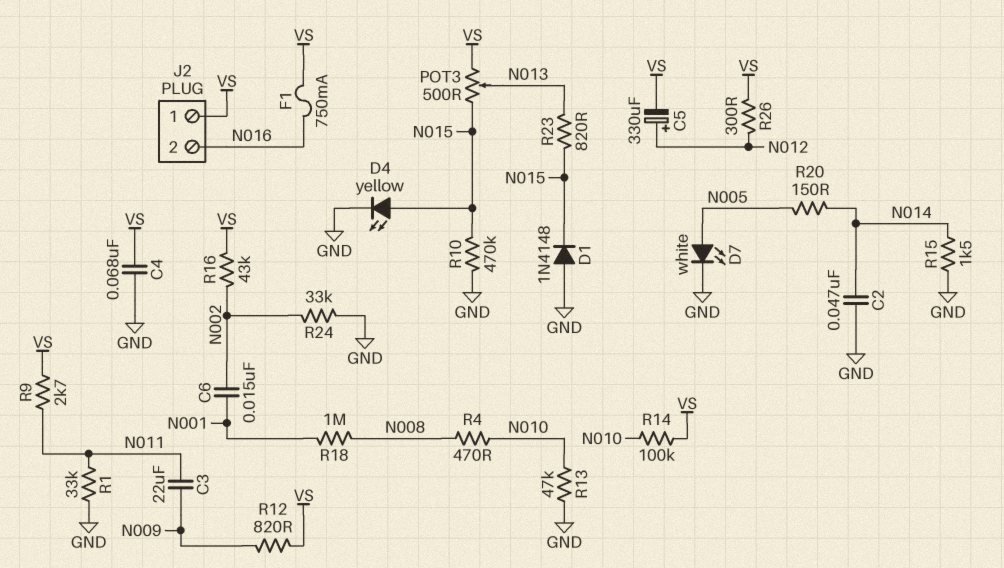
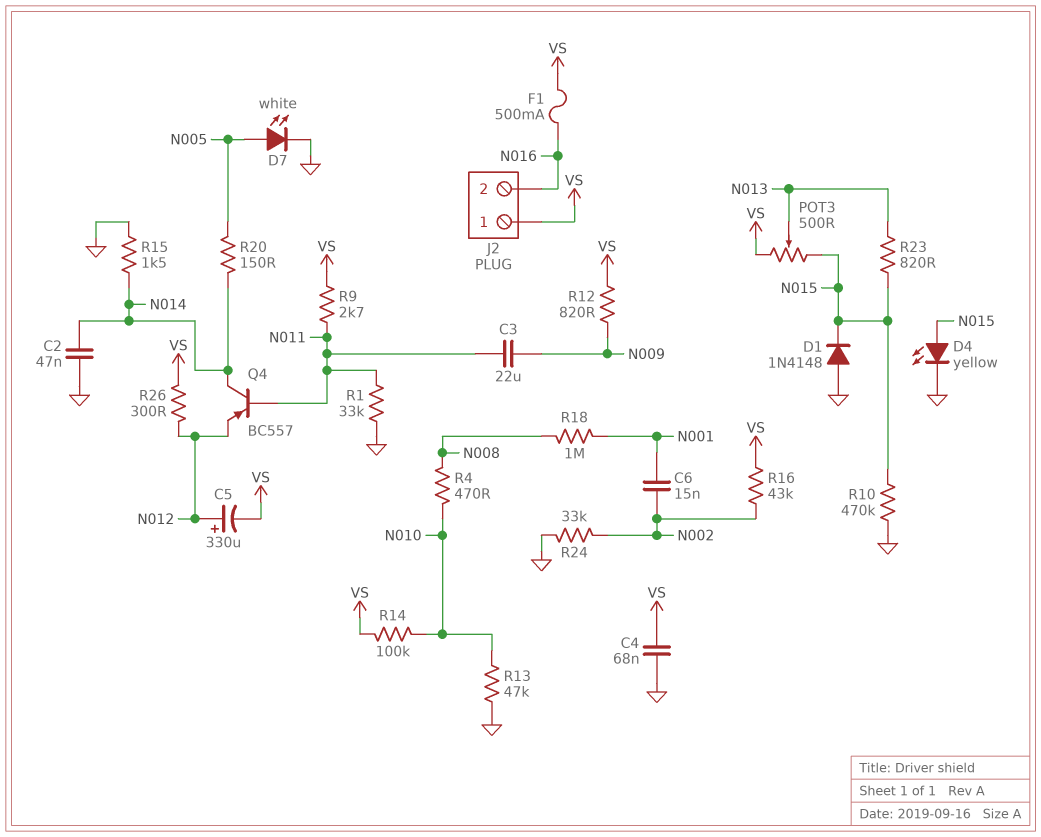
F1: 750mA (N016, VS) -> 500mA (N016, VS)
Q4: none -> PNP BC557 (B N011, C N014, E N012)

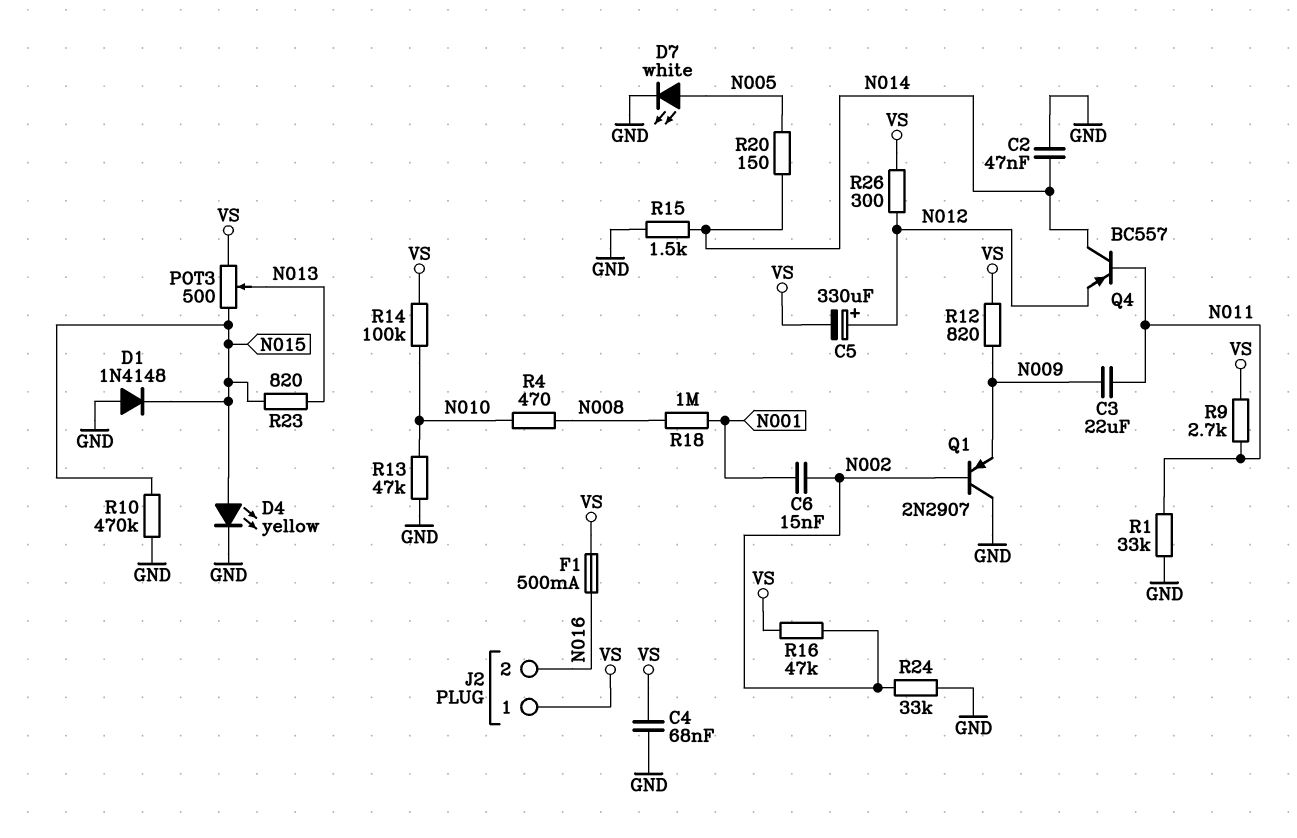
Q1: none -> PNP 2N2907 (B N002, C GND, E N009)
R16: 43k (N002, VS) -> 47k (N002, VS)

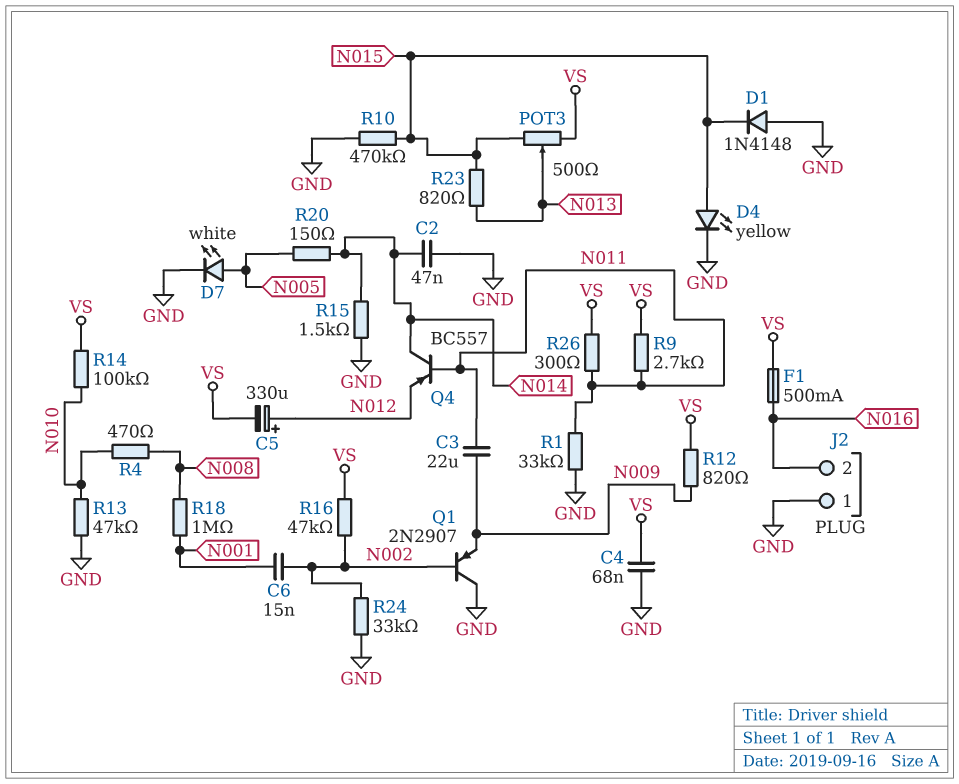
J2 pin 1: VS -> GND
R26: 300 (N012, VS) -> 300 (N011, VS)

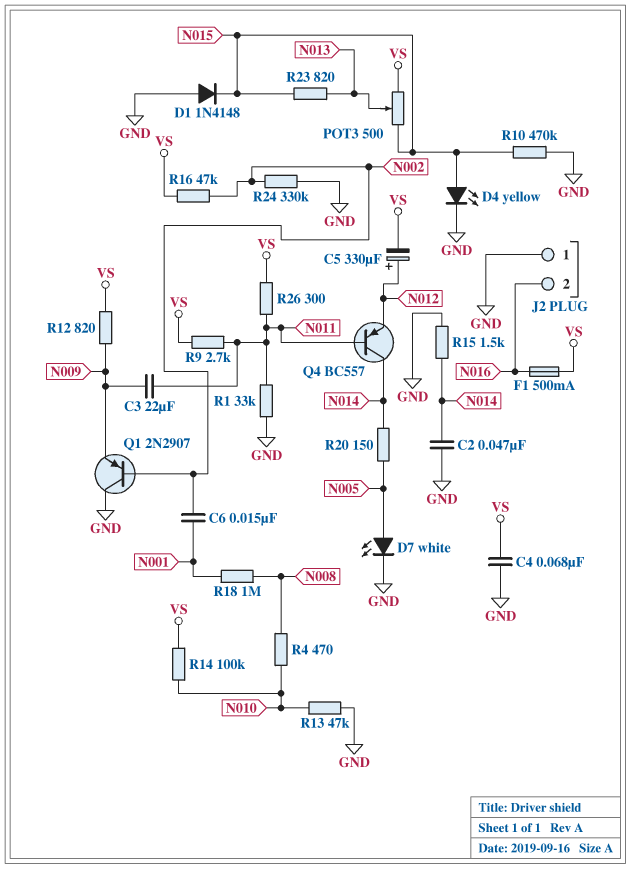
R24: 33k (GND, N002) -> 330k (GND, N002)

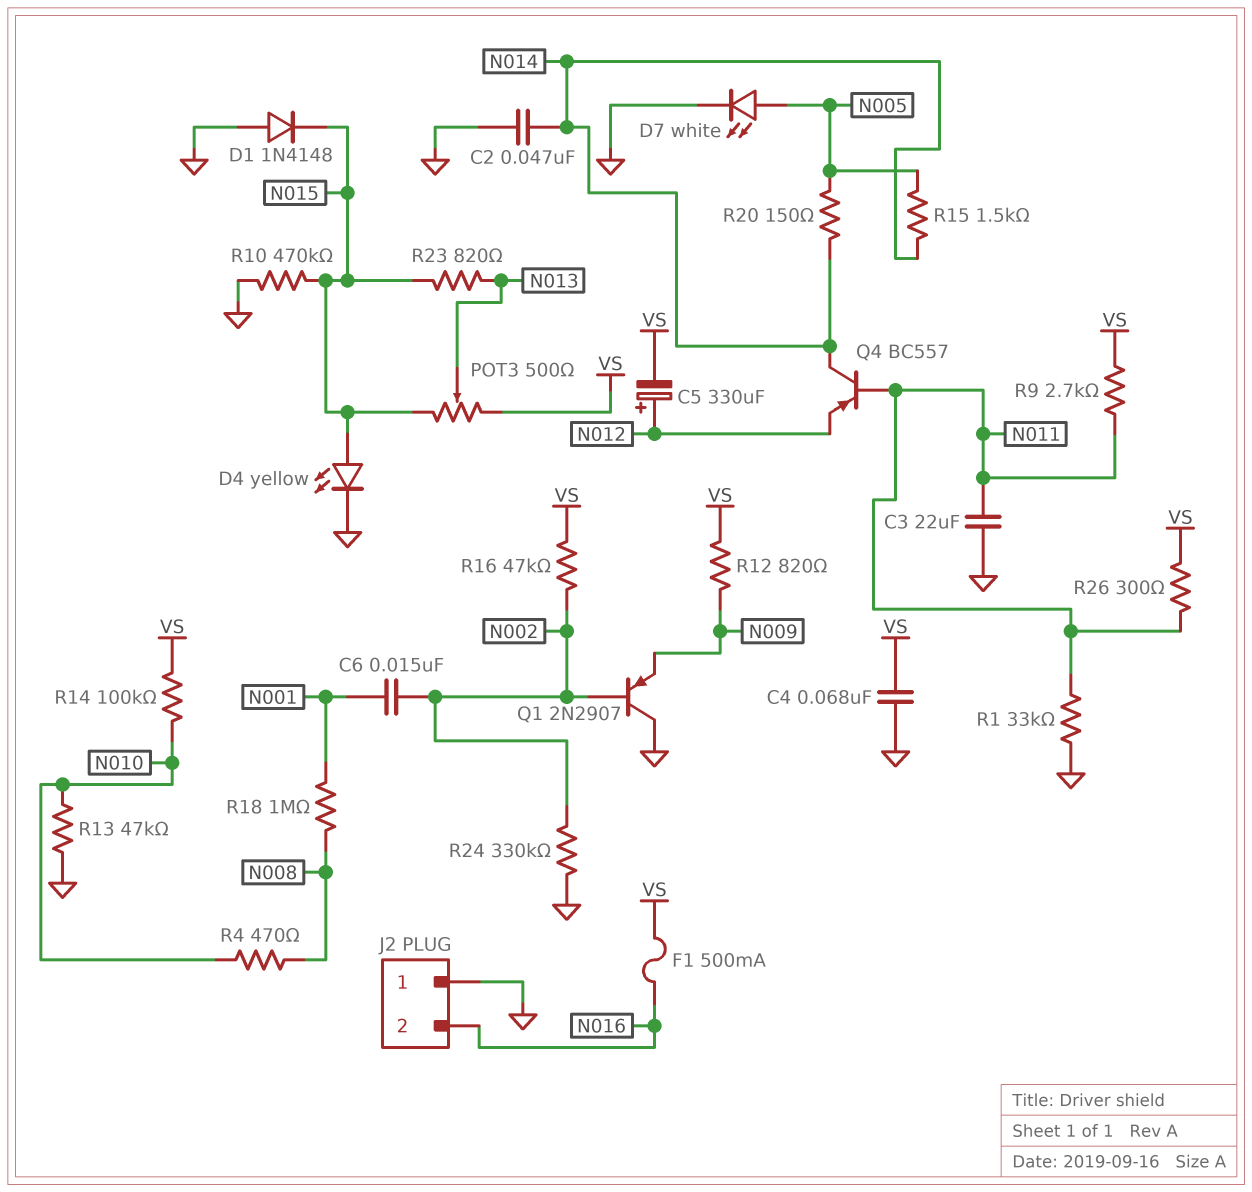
C3: 22uF (N009, N011) -> 22uF (GND, N011)
R15: 1.5k (GND, N014) -> 1.5k (N005, N014)

